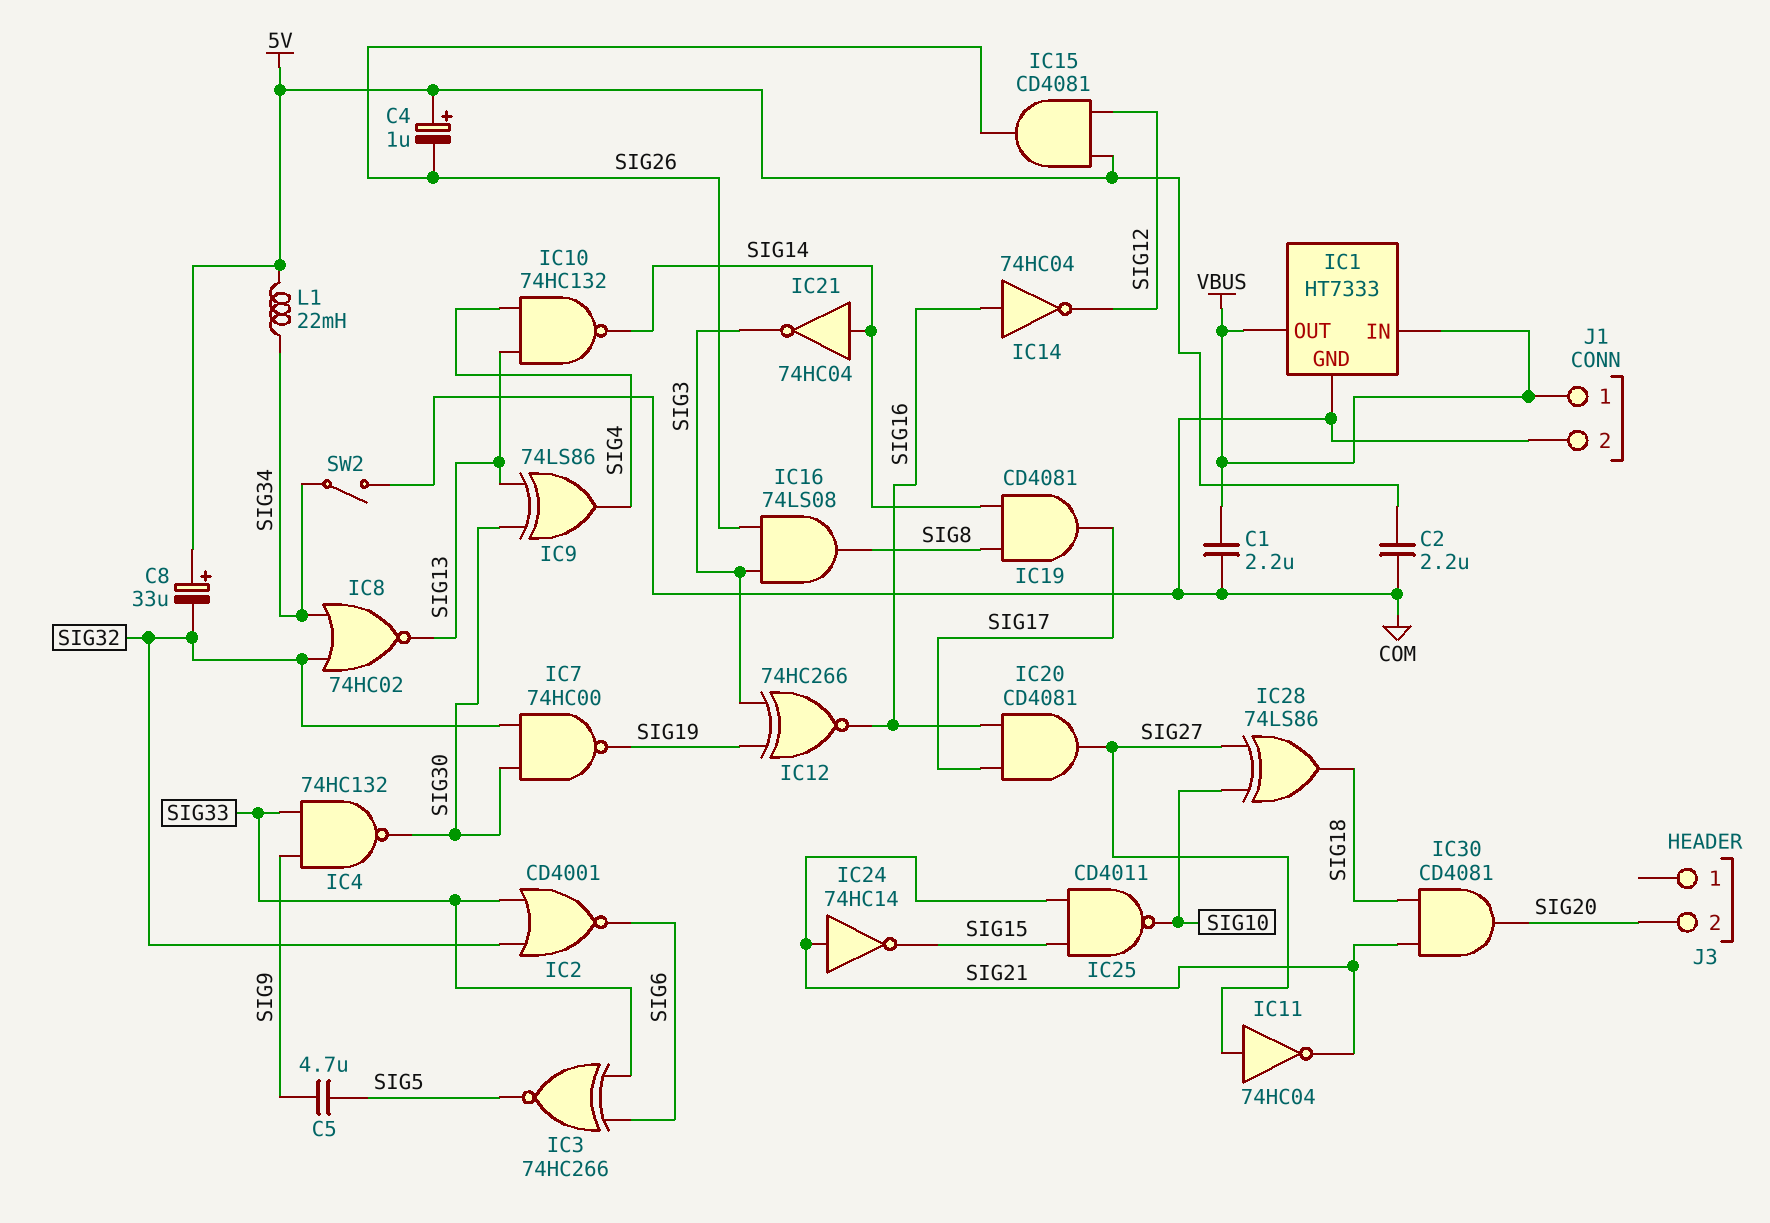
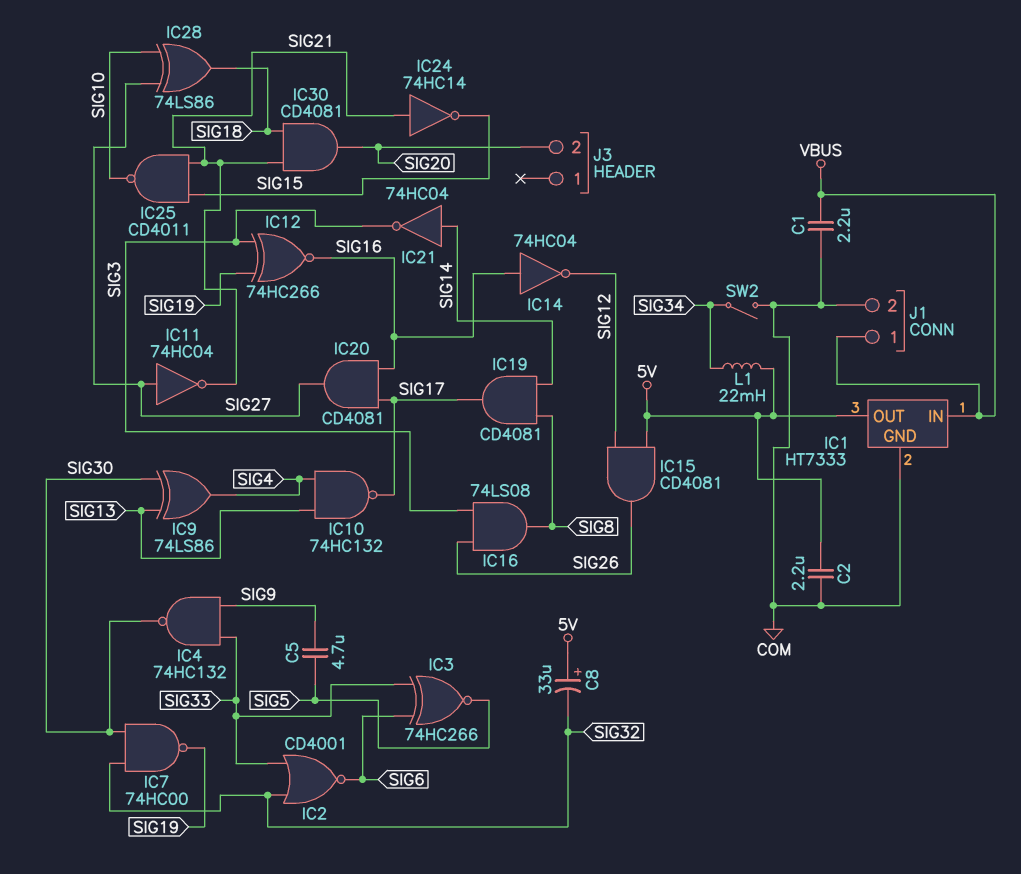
C4: 1uF (plus 5V, minus SIG26) -> none
IC1 pin OUT: VBUS -> 5V
IC8: NOR 74HC02 (in SIG32, in SIG34, out SIG13) -> none
IC10: NAND 74HC132 (in SIG4, in SIG13, out SIG14) -> NAND 74HC132 (in SIG4, in SIG13, out SIG17)

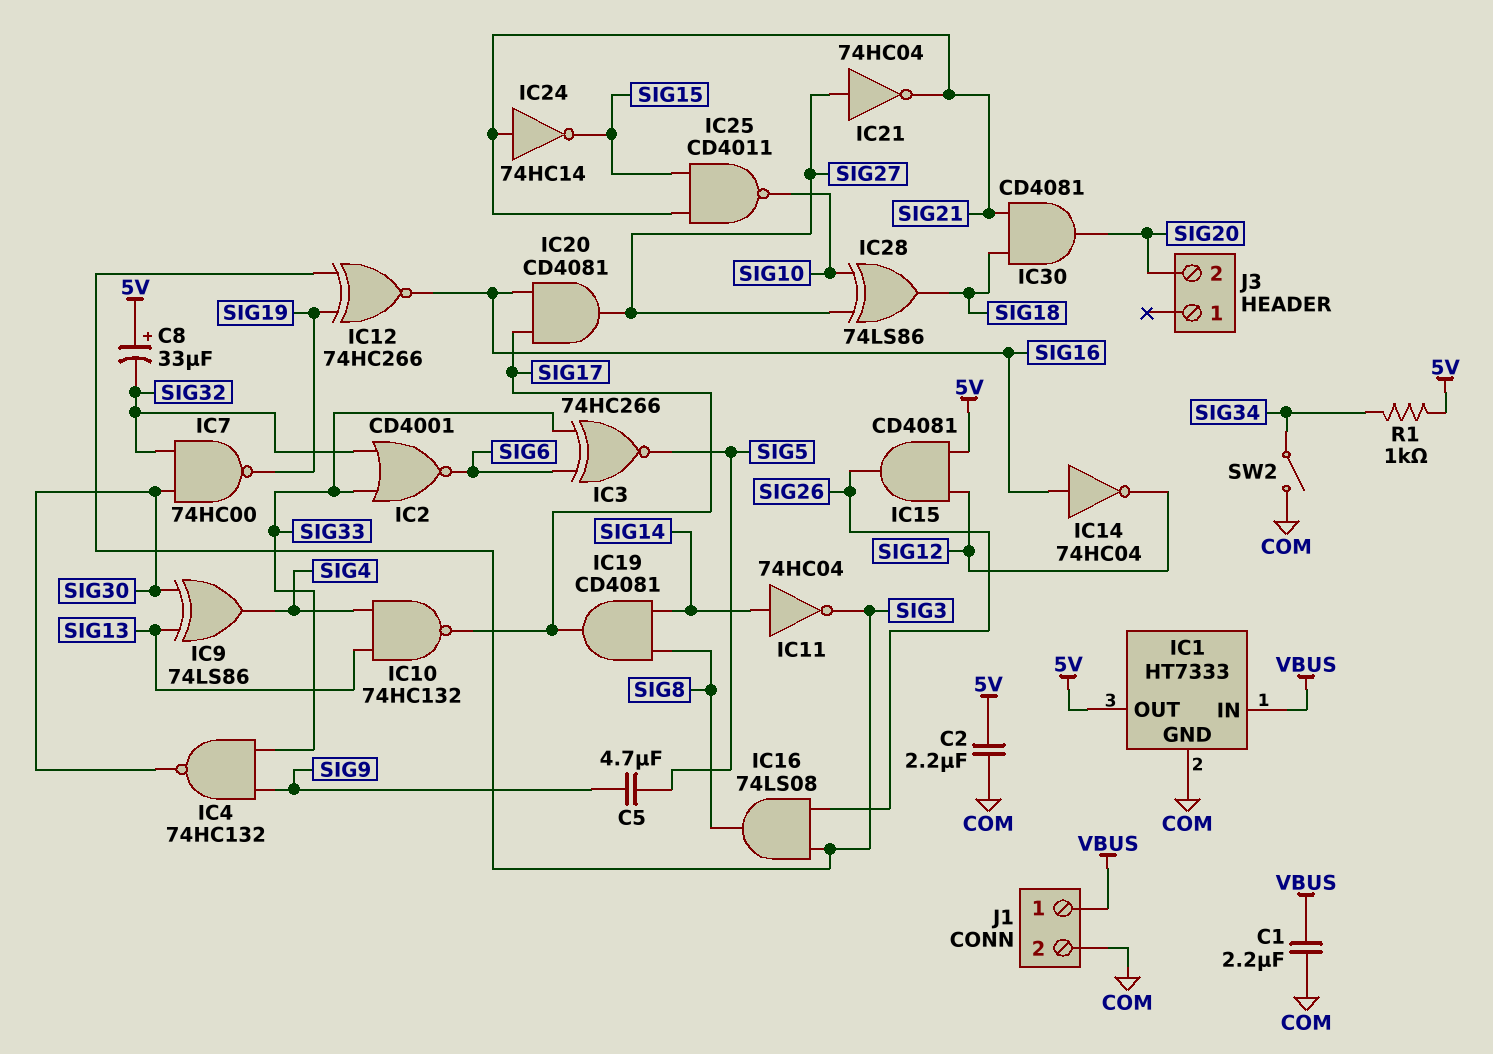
IC11: NOT 74HC04 (in SIG27, out SIG21) -> NOT 74HC04 (in SIG14, out SIG3)
IC21: NOT 74HC04 (in SIG14, out SIG3) -> NOT 74HC04 (in SIG27, out SIG21)
L1: 22mH (5V, SIG34) -> none
R1: none -> 1k (5V, SIG34)

